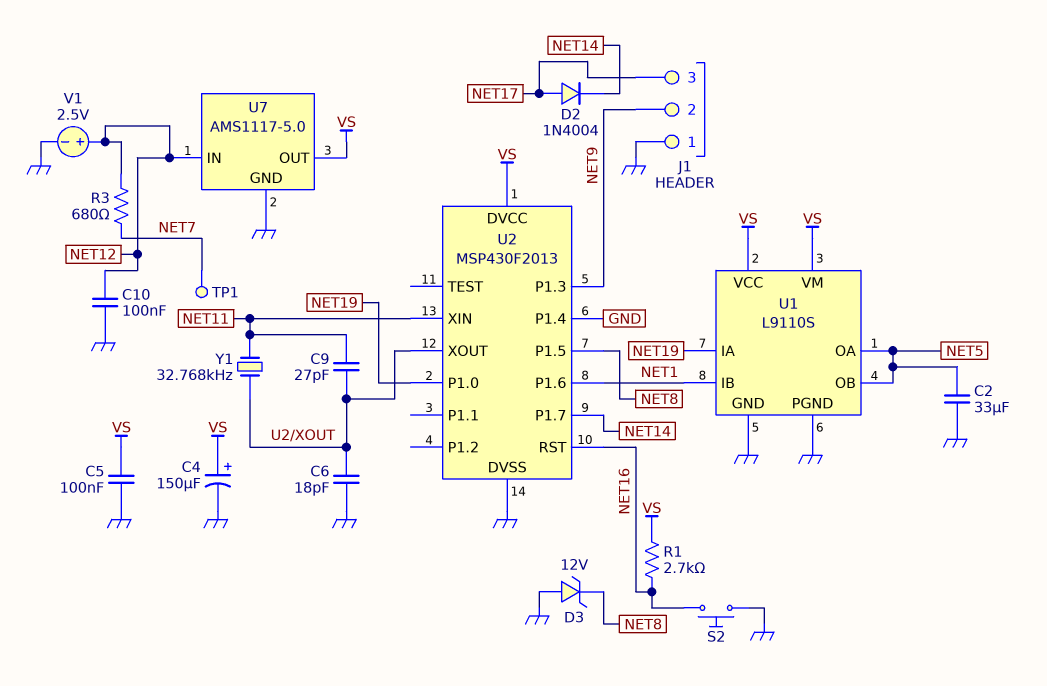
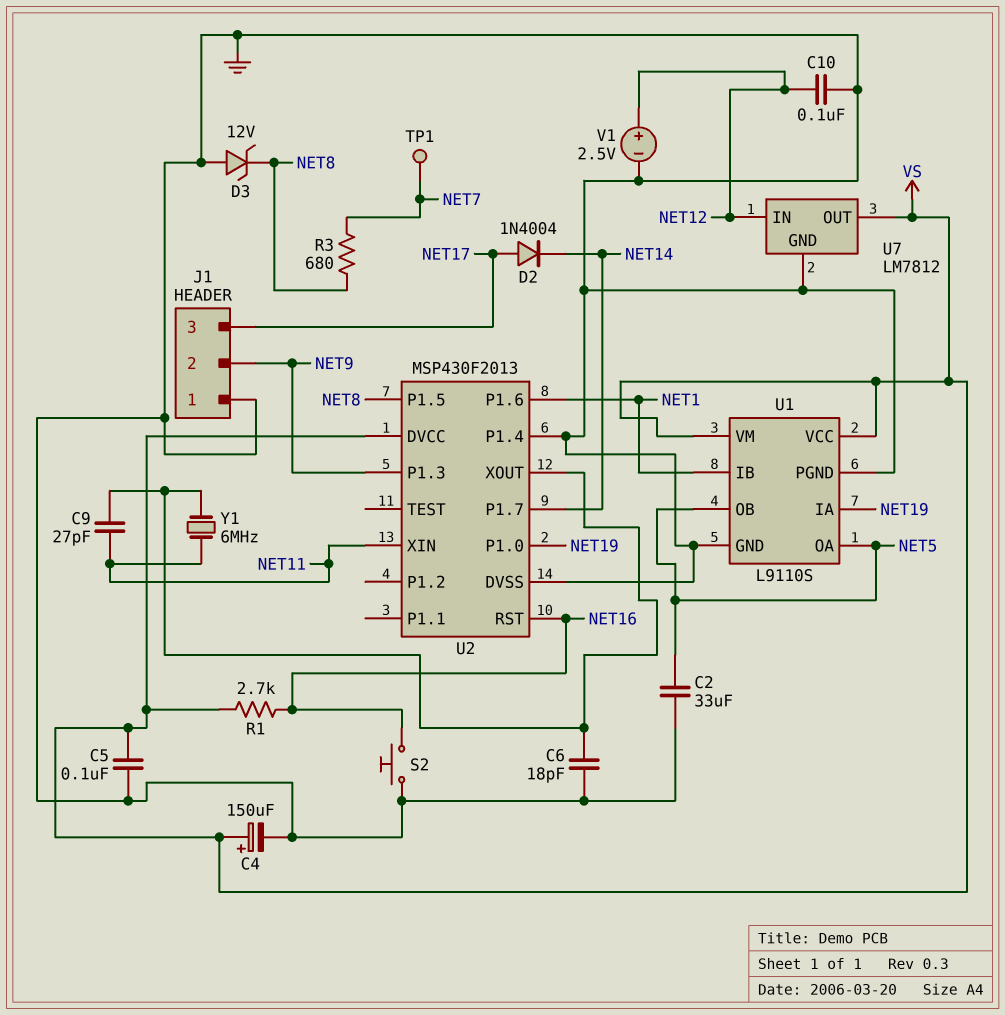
R3: 680 (NET7, NET12) -> 680 (NET7, NET8)
U7: AMS1117-5.0 -> LM7812
Y1: 32.768kHz (NET11, U2/XOUT) -> 6MHz (NET11, U2/XOUT)

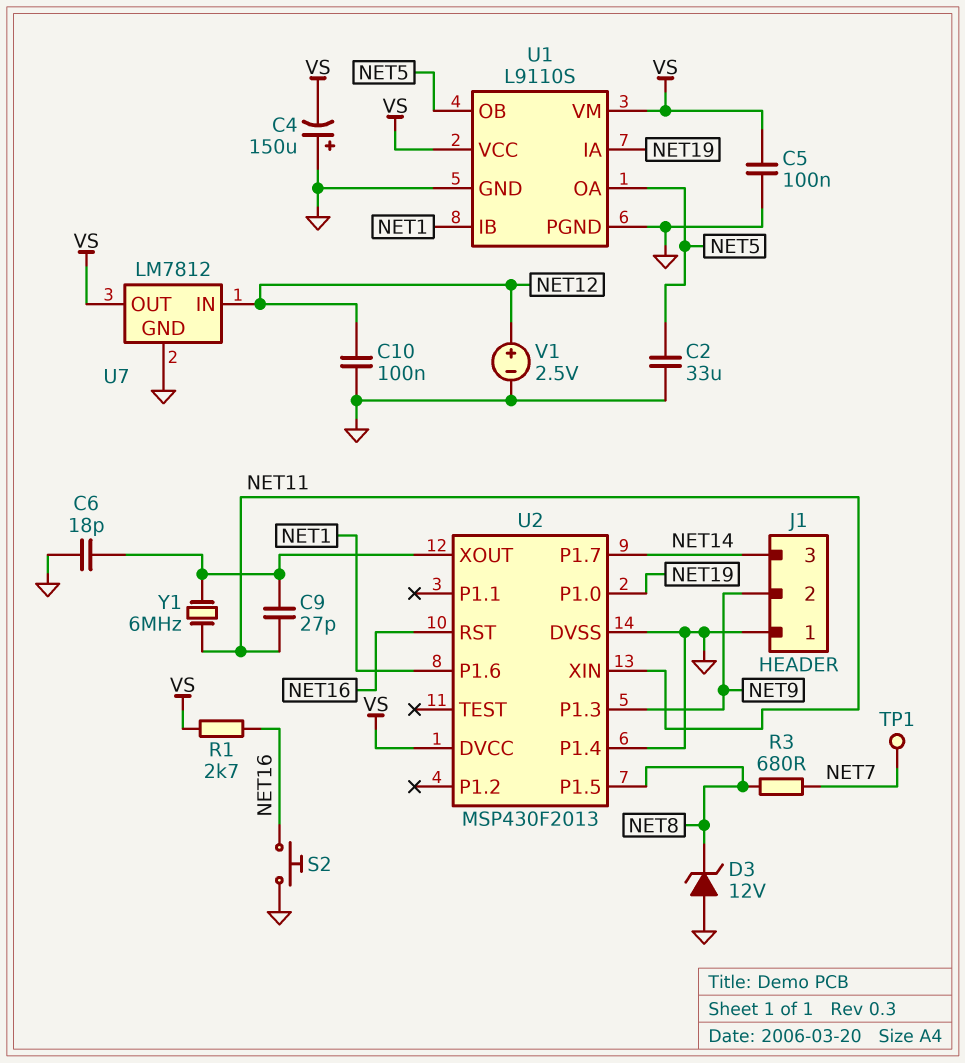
C4: 150uF (plus VS, minus GND) -> 150uF (plus GND, minus VS)
D2: diode 1N4004 (A NET17, K NET14) -> none
J1 pin 3: NET17 -> NET14

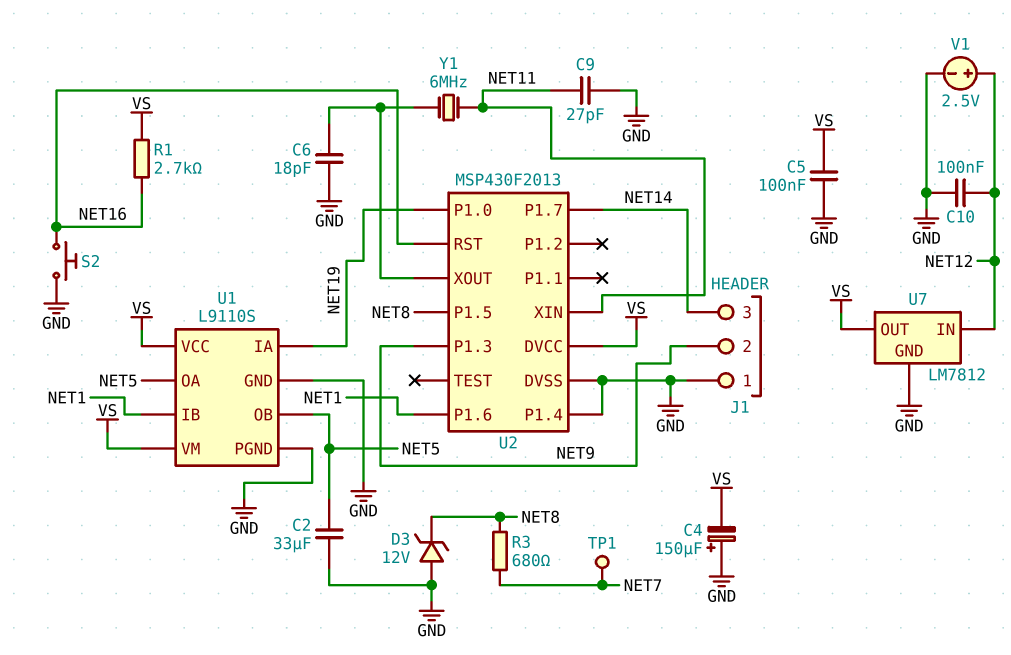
C9: 27pF (NET11, U2/XOUT) -> 27pF (GND, NET11)

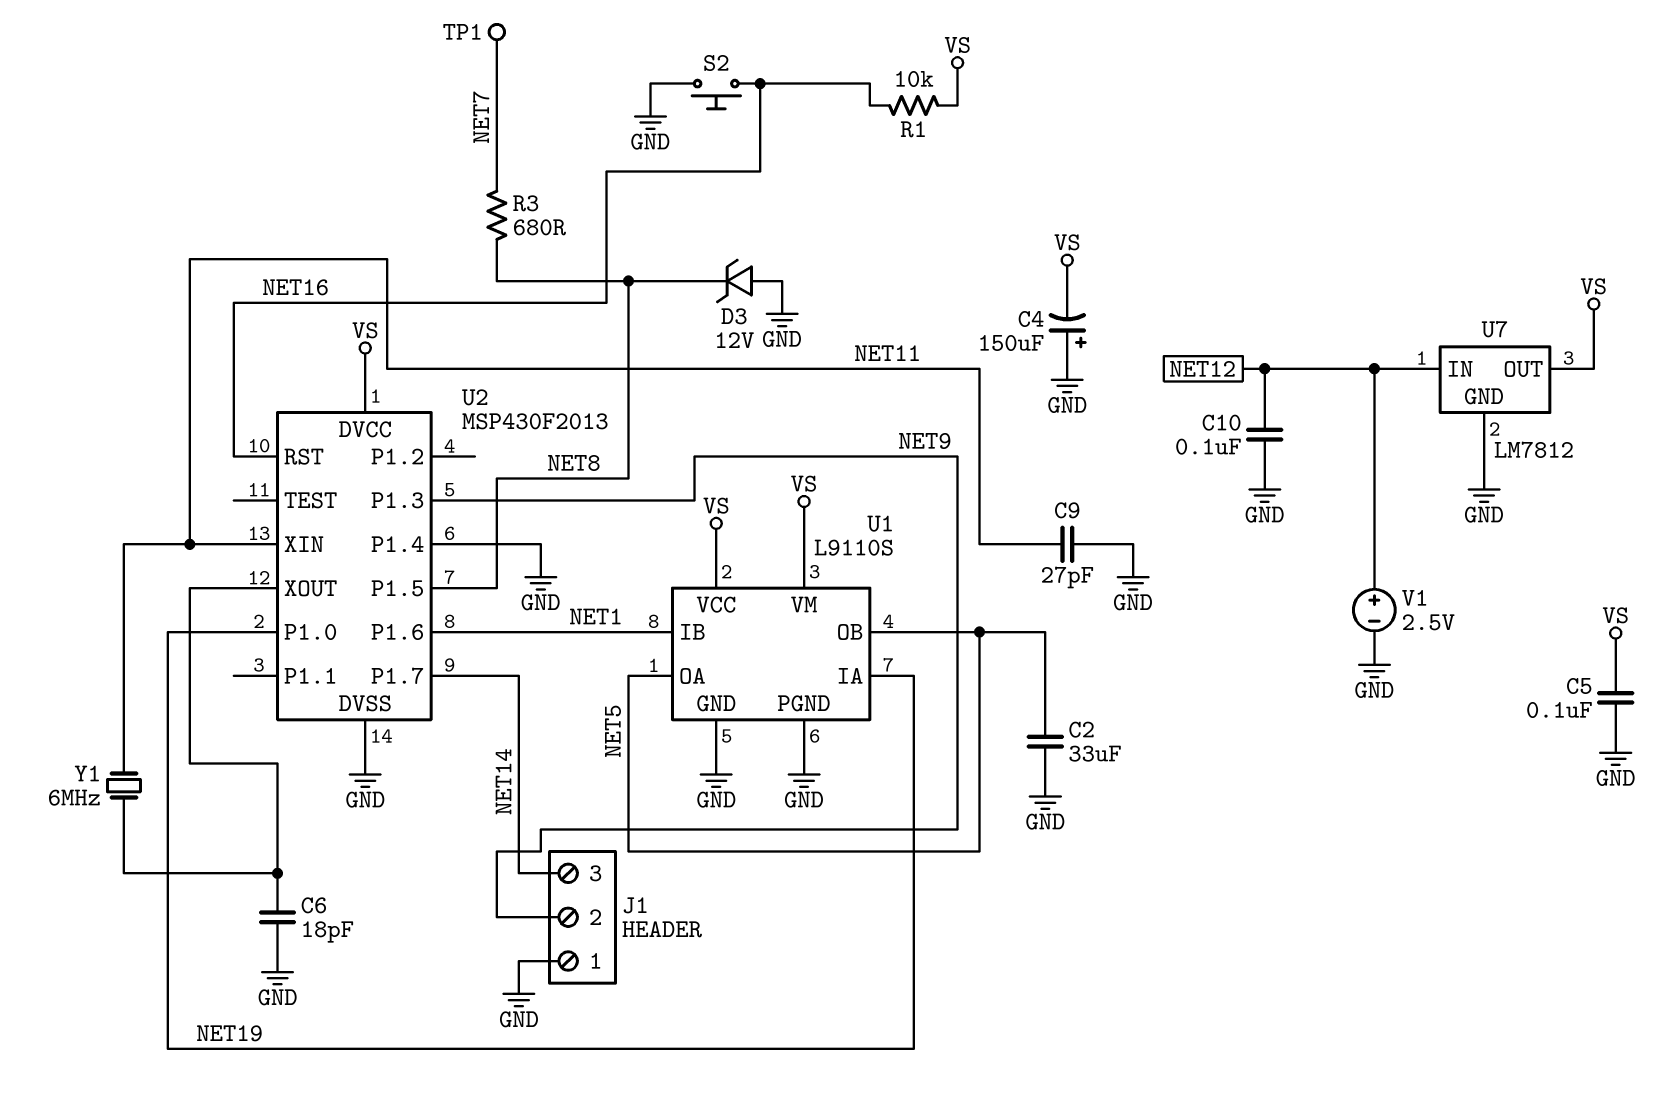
R1: 2.7k (NET16, VS) -> 10k (NET16, VS)

